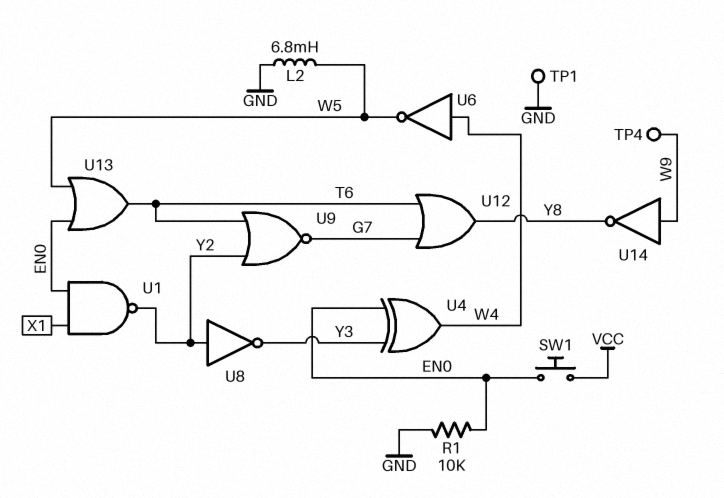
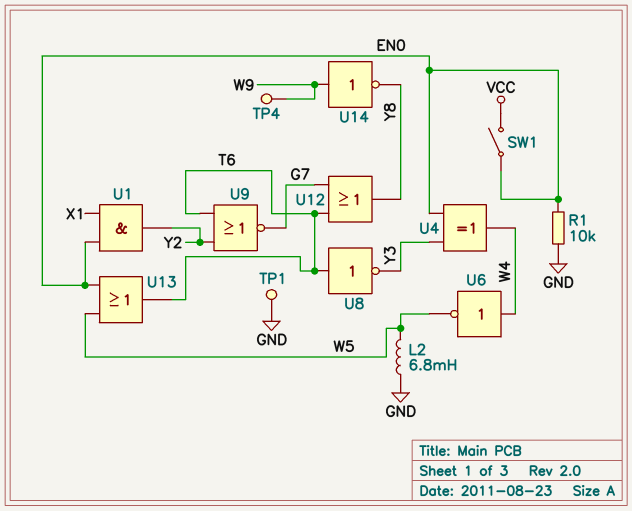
SW1: button (EN0, VCC) -> switch (EN0, VCC)
U1: NAND (in EN0, in X1, out Y2) -> AND (in EN0, in X1, out Y2)
U8: NOT (in Y2, out Y3) -> NOT (in T6, out Y3)

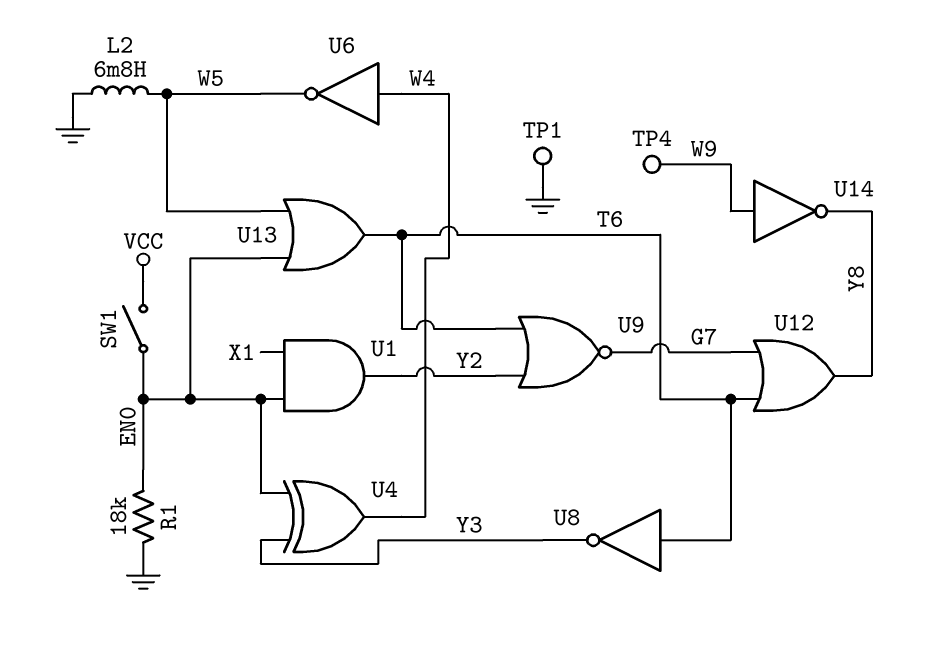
R1: 10k (EN0, GND) -> 18k (EN0, GND)

